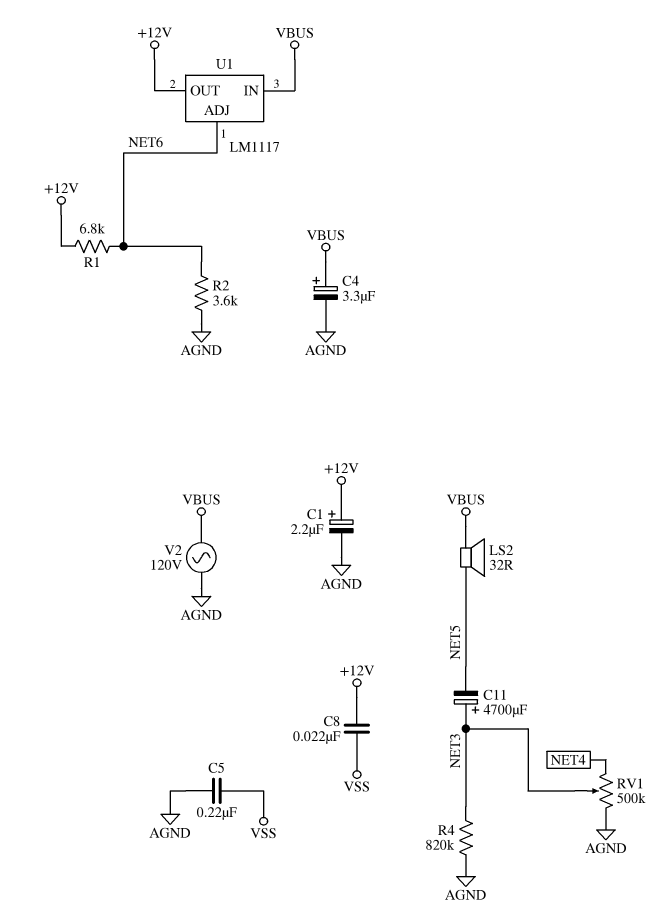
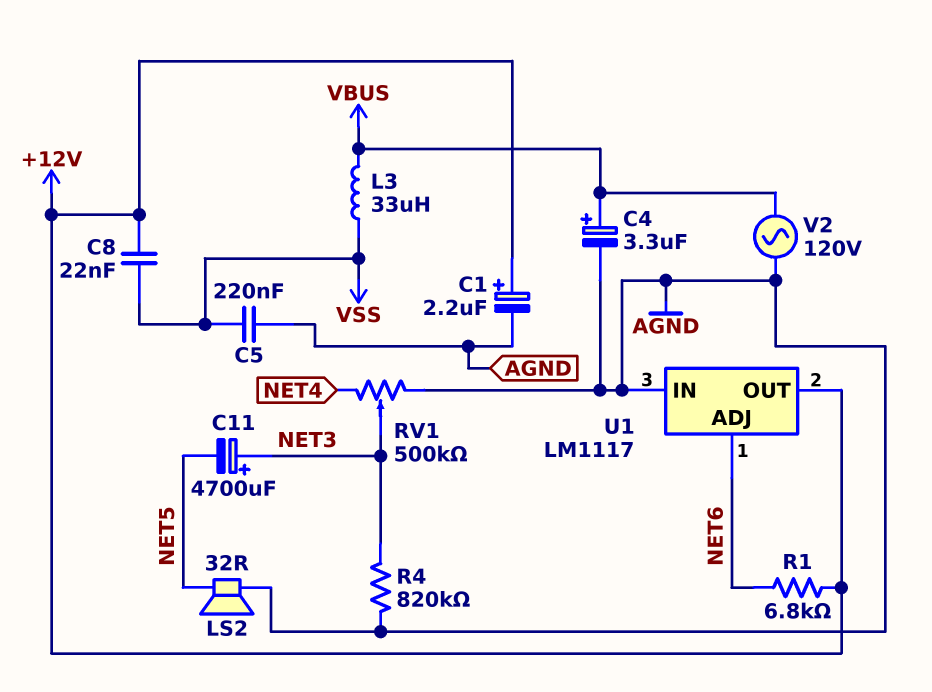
L3: none -> 33uH (VBUS, VSS)
LS2: speaker 32R (NET5, VBUS) -> speaker 32R (AGND, NET5)
R2: 3.6k (AGND, NET6) -> none
U1 pin IN: VBUS -> AGND

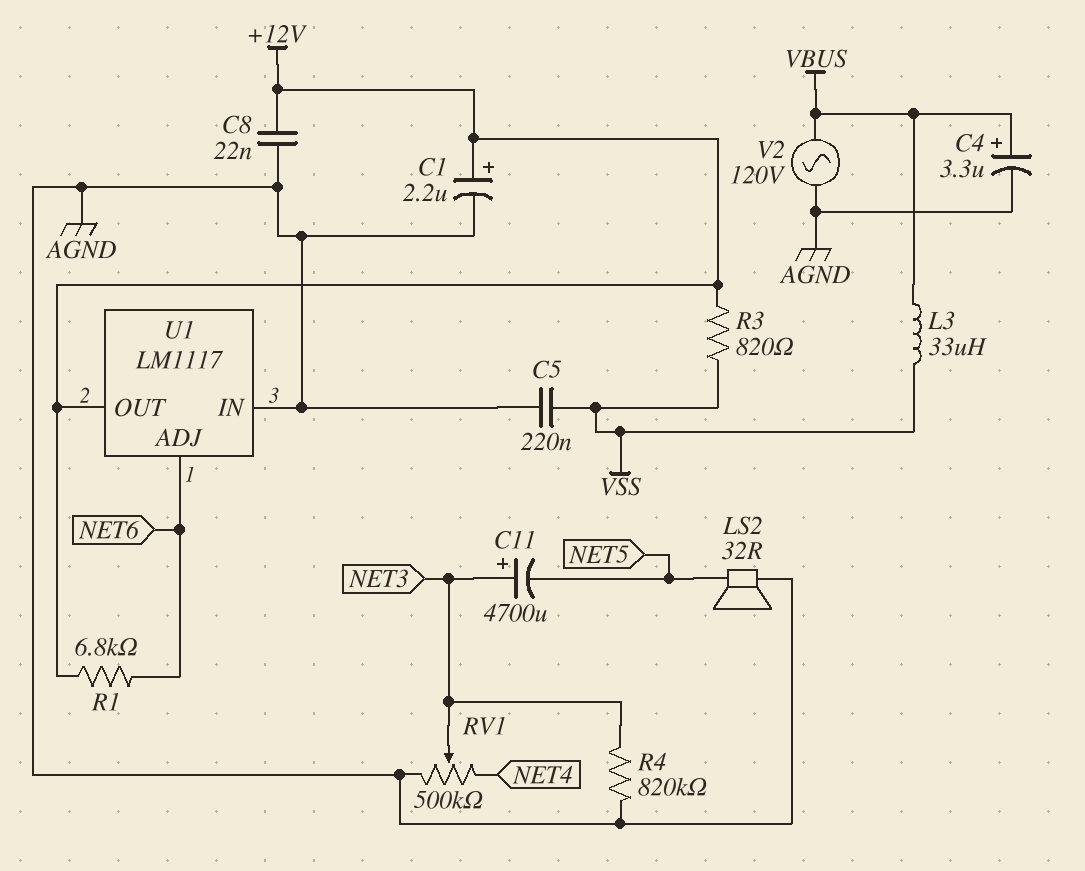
C8: 22nF (+12V, VSS) -> 22nF (+12V, AGND)
R3: none -> 820 (+12V, VSS)

